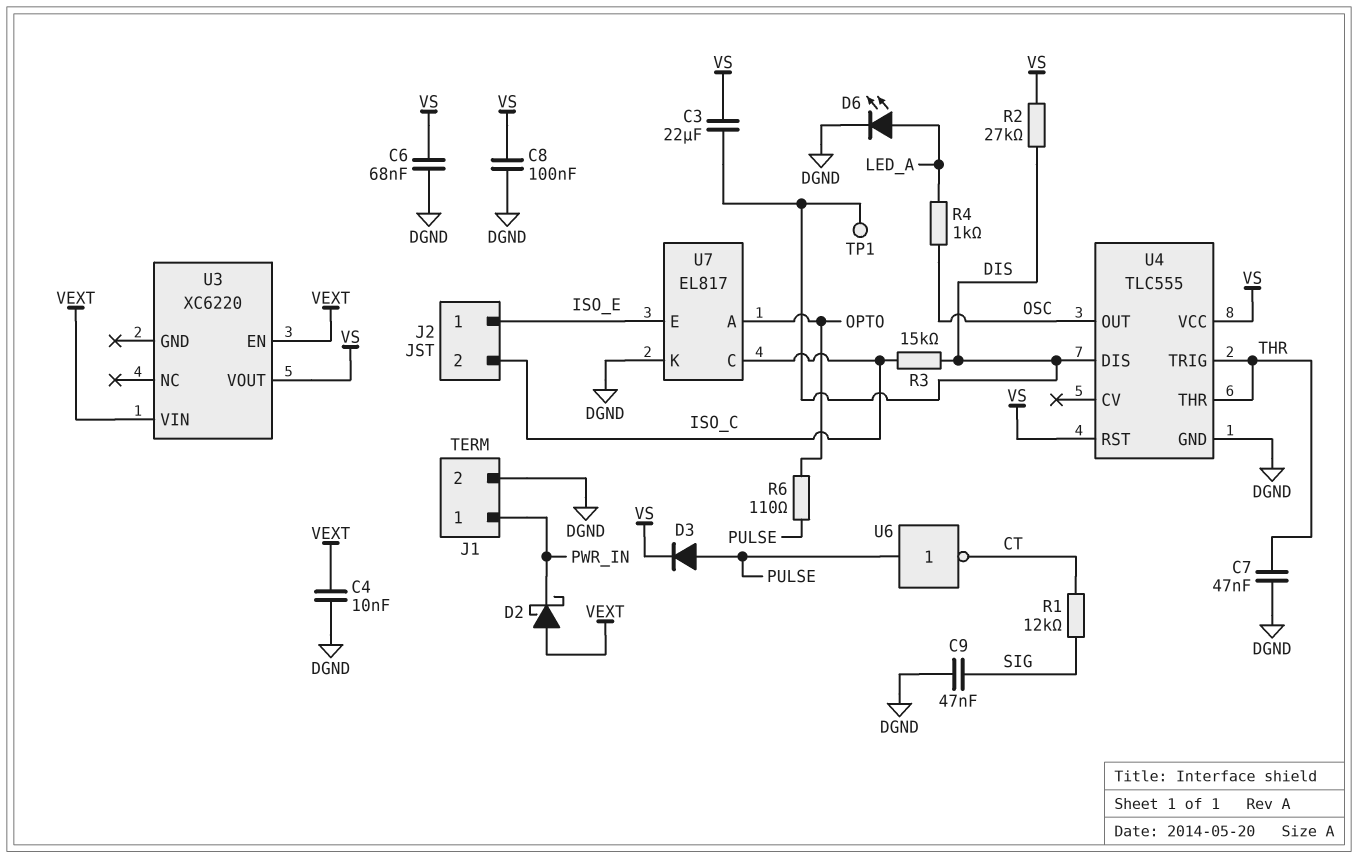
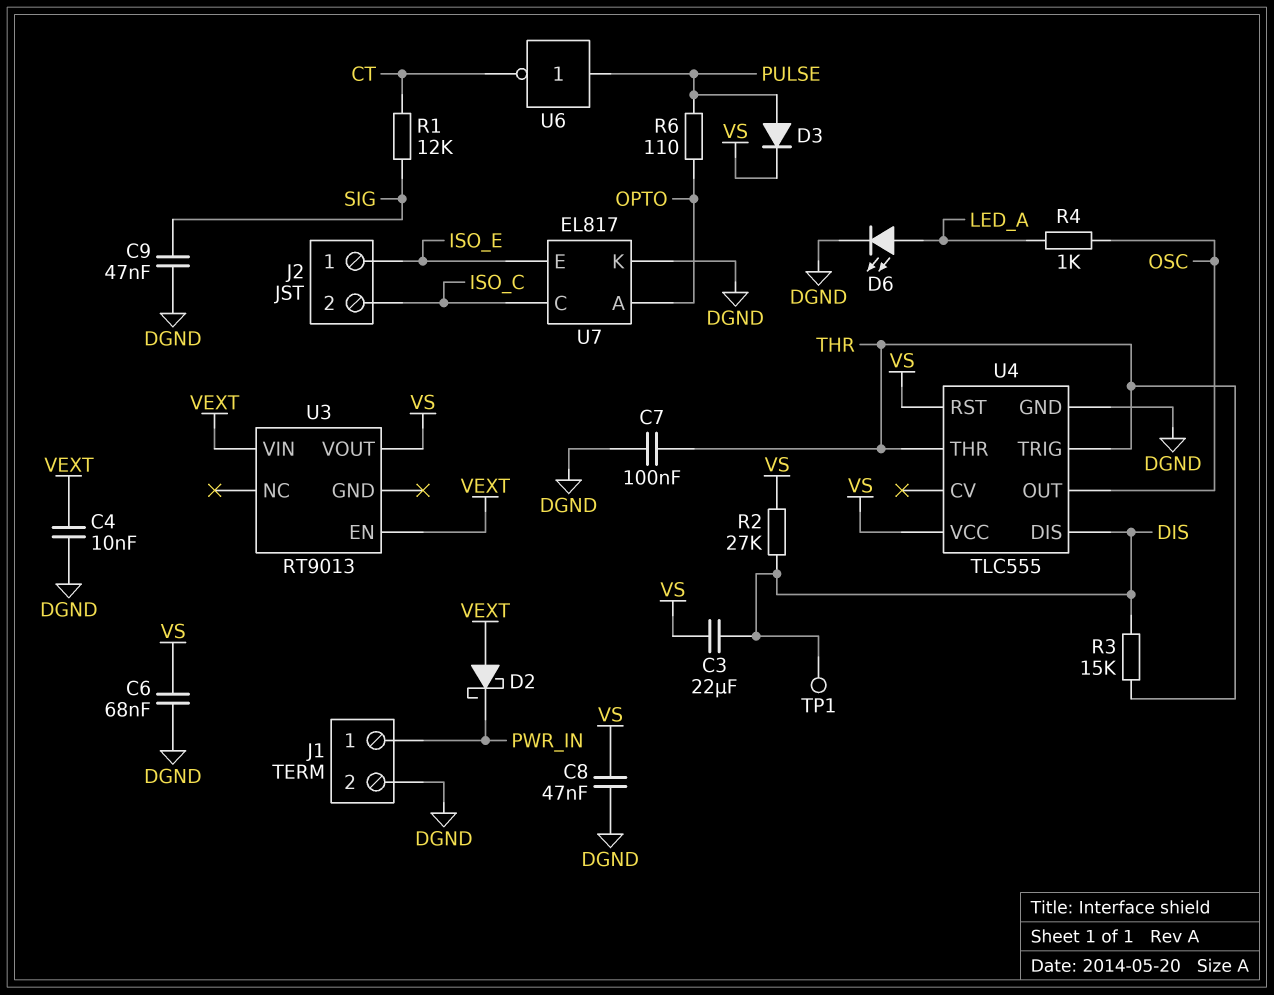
C7: 47nF (DGND, THR) -> 100nF (DGND, THR)
C8: 100nF (DGND, VS) -> 47nF (DGND, VS)
R3: 15k (DIS, ISO_C) -> 15k (DIS, THR)
U3: XC6220 -> RT9013

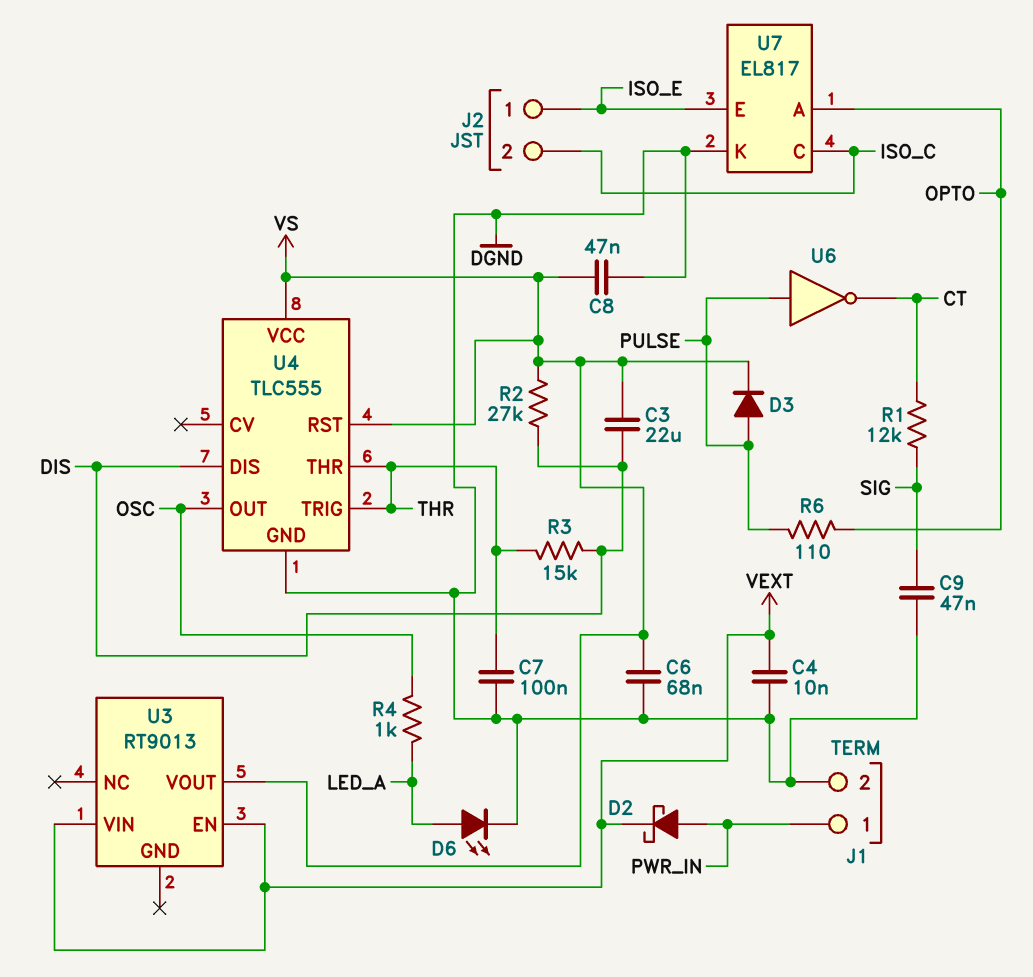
D2: schottky (A VEXT, K PWR_IN) -> schottky (A PWR_IN, K VEXT)
TP1: test point (DIS) -> none

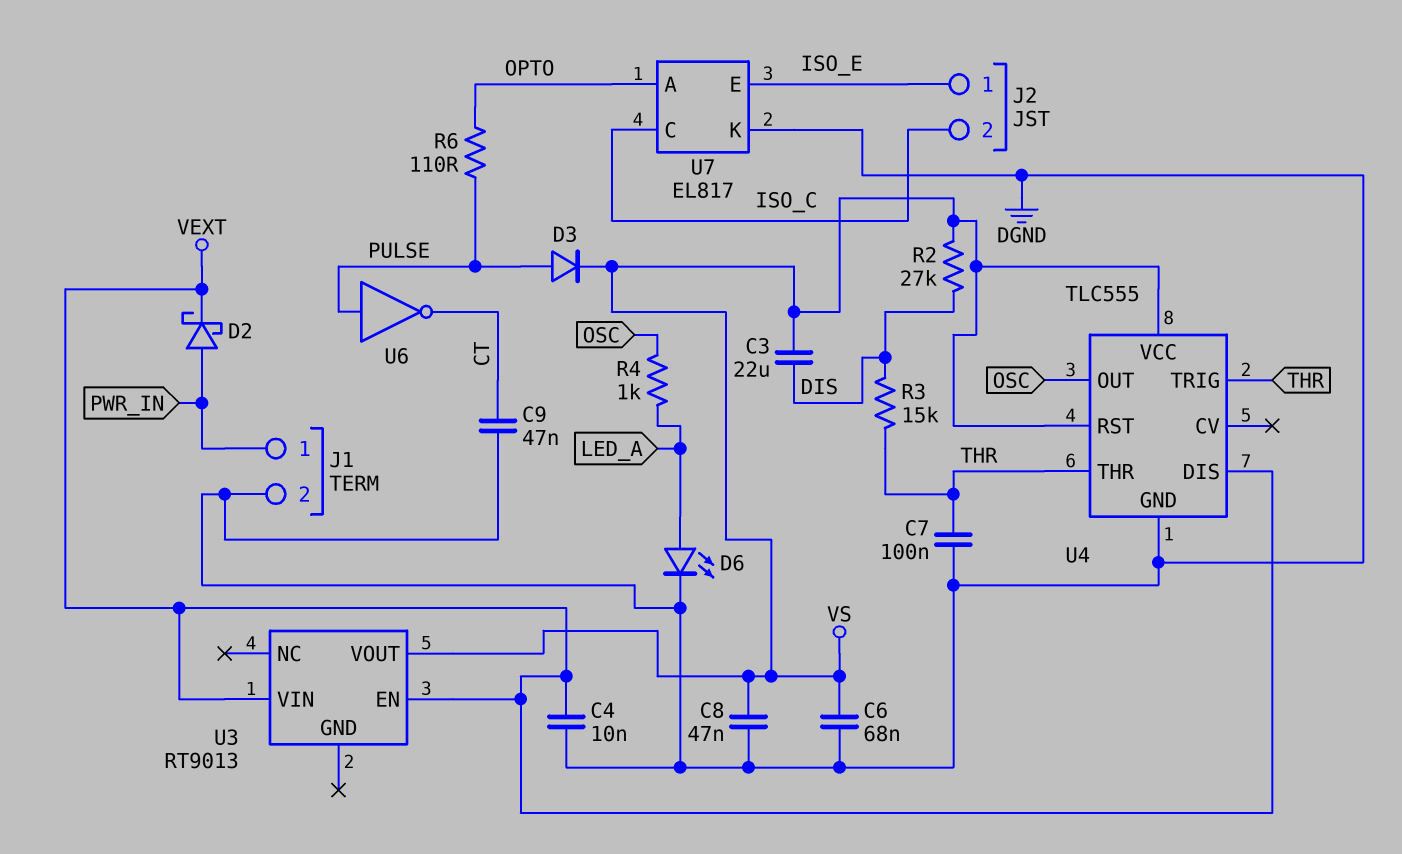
C9: 47nF (DGND, SIG) -> 47nF (CT, DGND)
R1: 12k (CT, SIG) -> none
U4 pin DIS: DIS -> VEXT

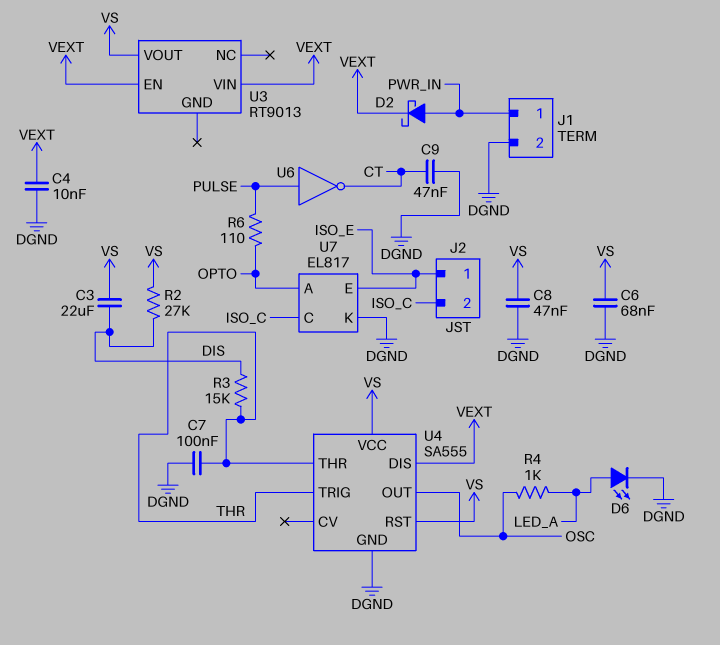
D3: diode (A PULSE, K VS) -> none
U4: TLC555 -> SA555

